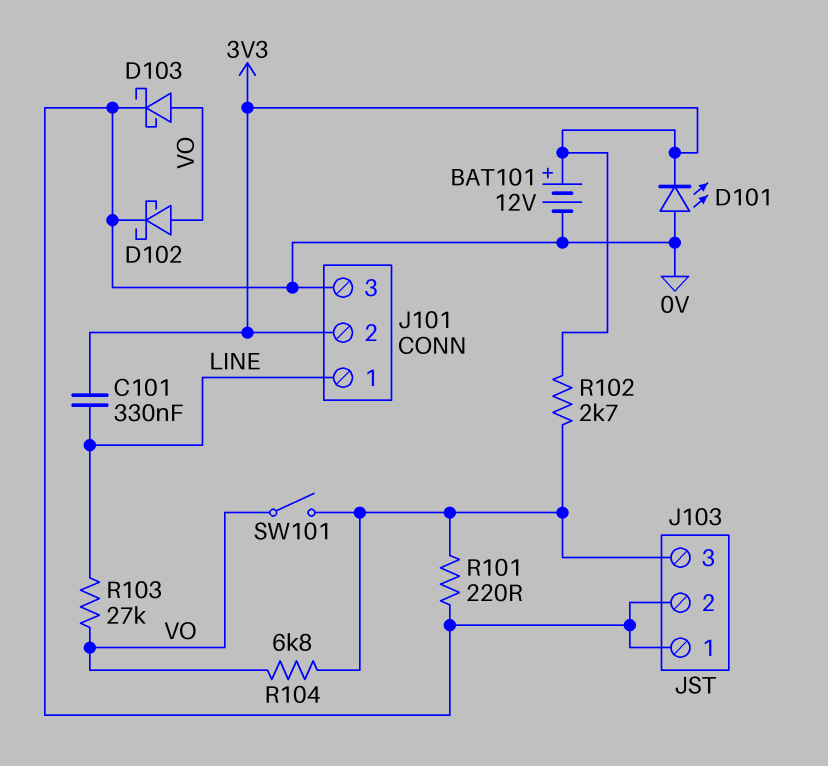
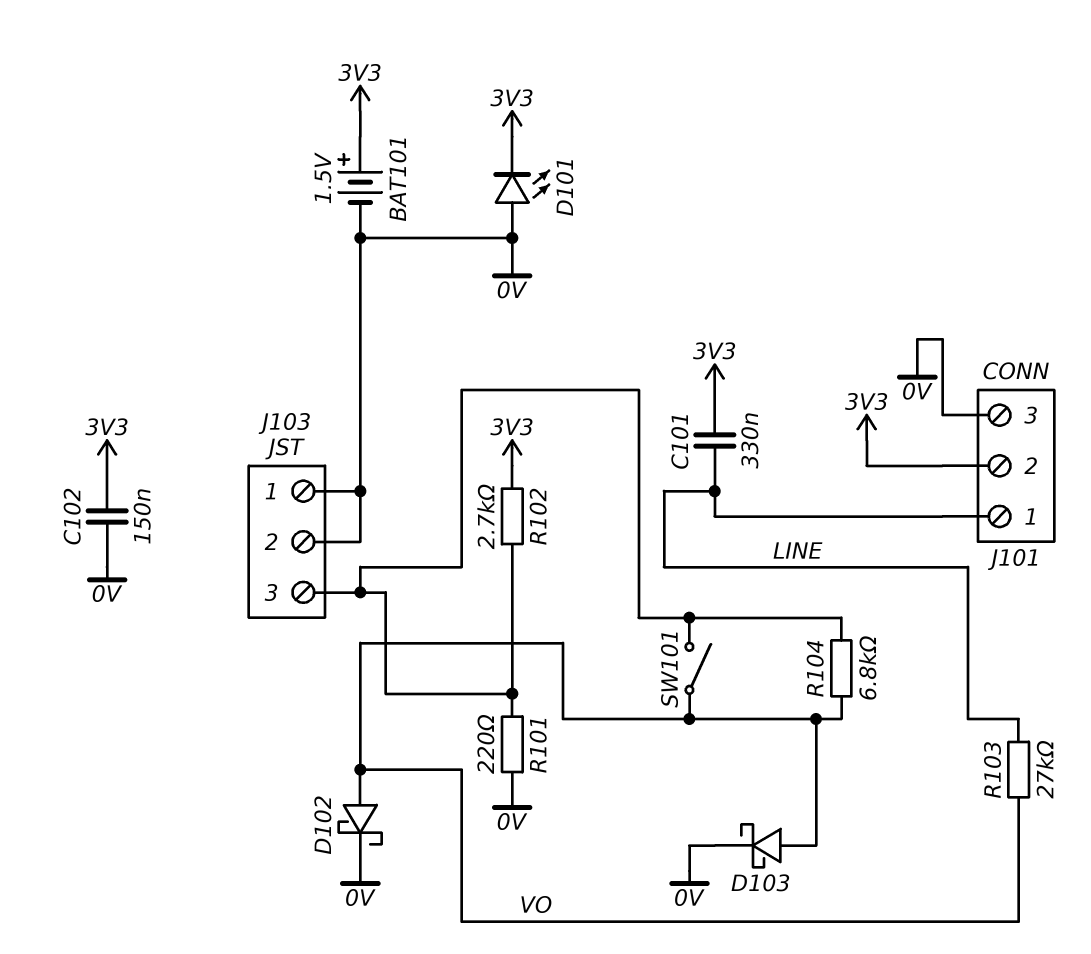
BAT101: 12V (plus 3V3, minus 0V) -> 1.5V (plus 3V3, minus 0V)
C102: none -> 150nF (0V, 3V3)

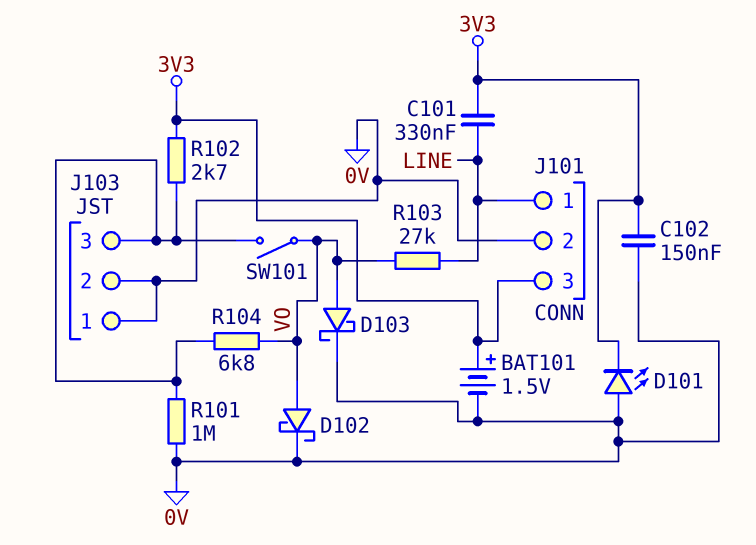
J101 pin 2: 3V3 -> 0V
J101 pin 3: 0V -> 3V3
R101: 220 (0V, J103/3) -> 1M (0V, J103/3)

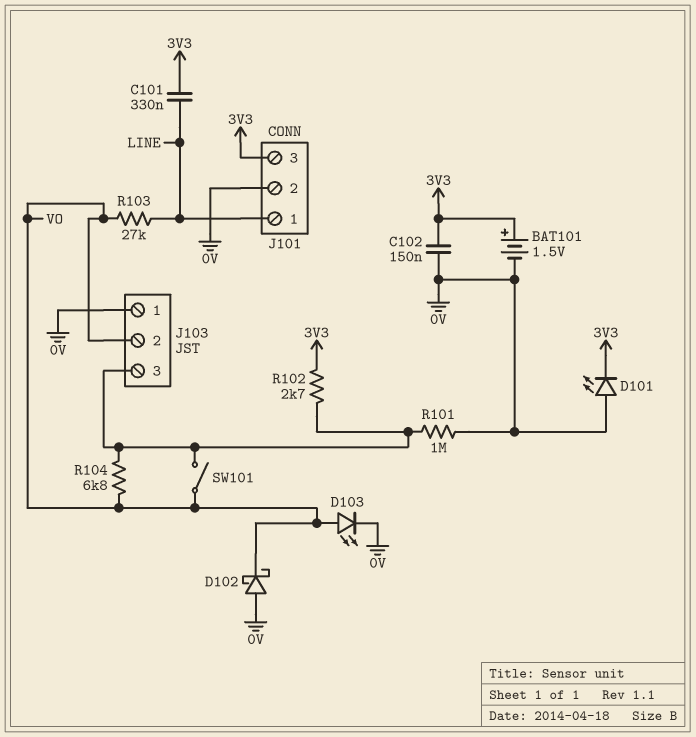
D102: schottky (A VO, K 0V) -> schottky (A 0V, K VO)
D103: schottky (A VO, K 0V) -> LED (A VO, K 0V)
J103 pin 2: 0V -> VO

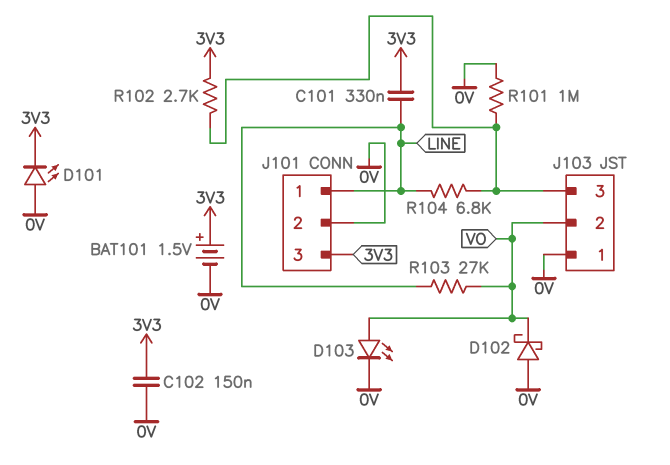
R104: 6.8k (J103/3, VO) -> 6.8k (J103/3, LINE)
SW101: switch (J103/3, VO) -> none

